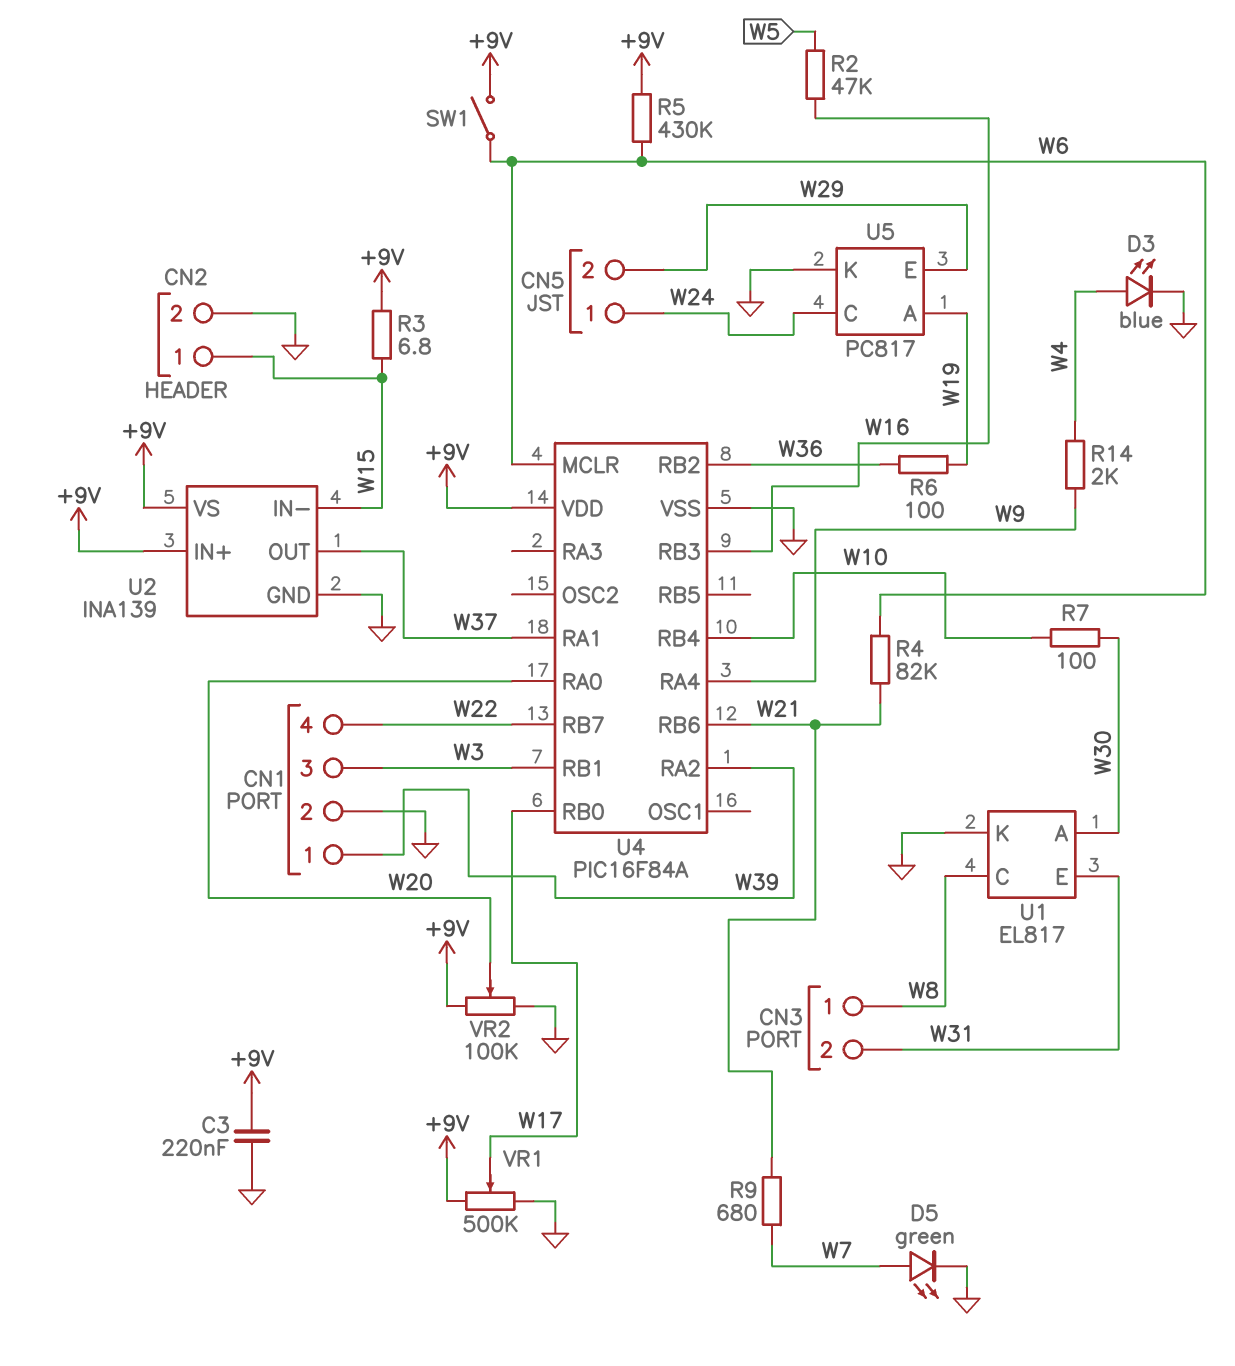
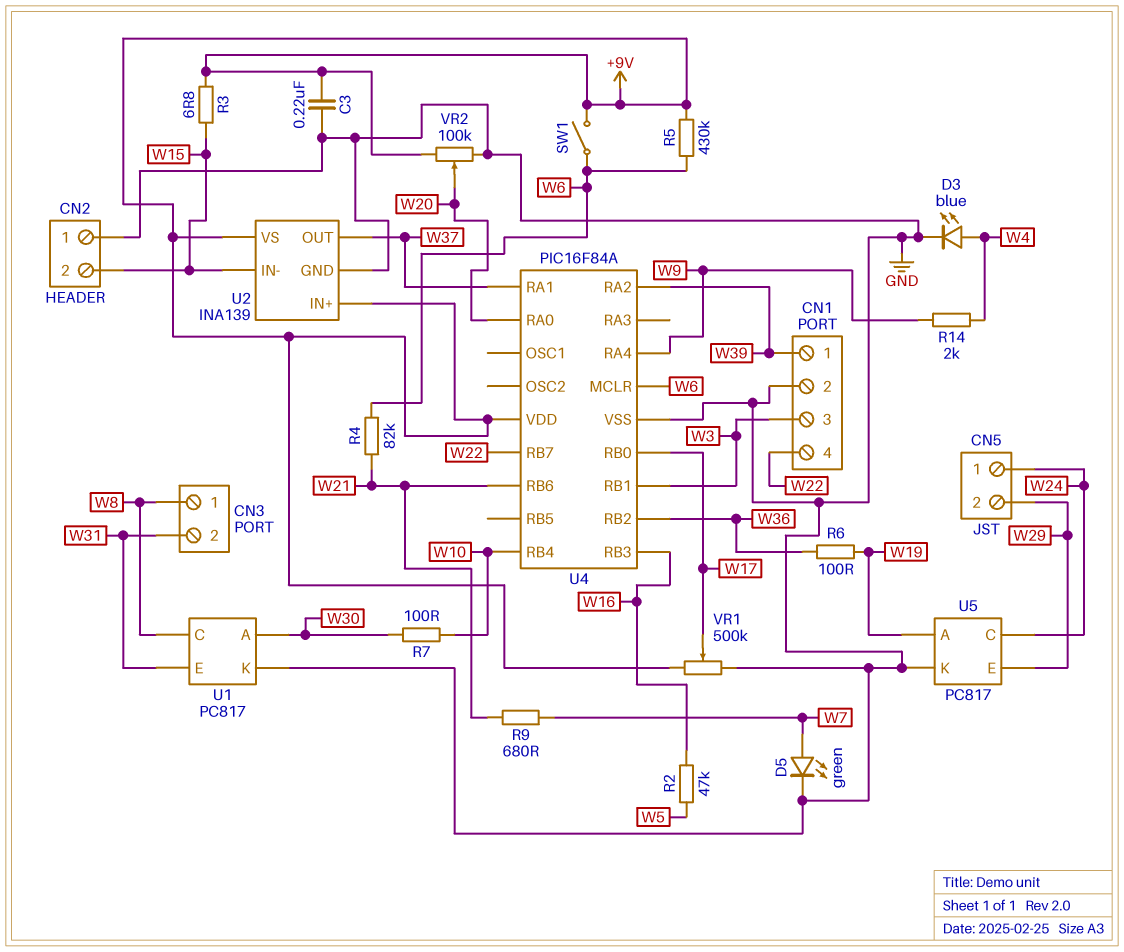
CN2 pin 1: W15 -> GND
CN2 pin 2: GND -> W15
U1: EL817 -> PC817

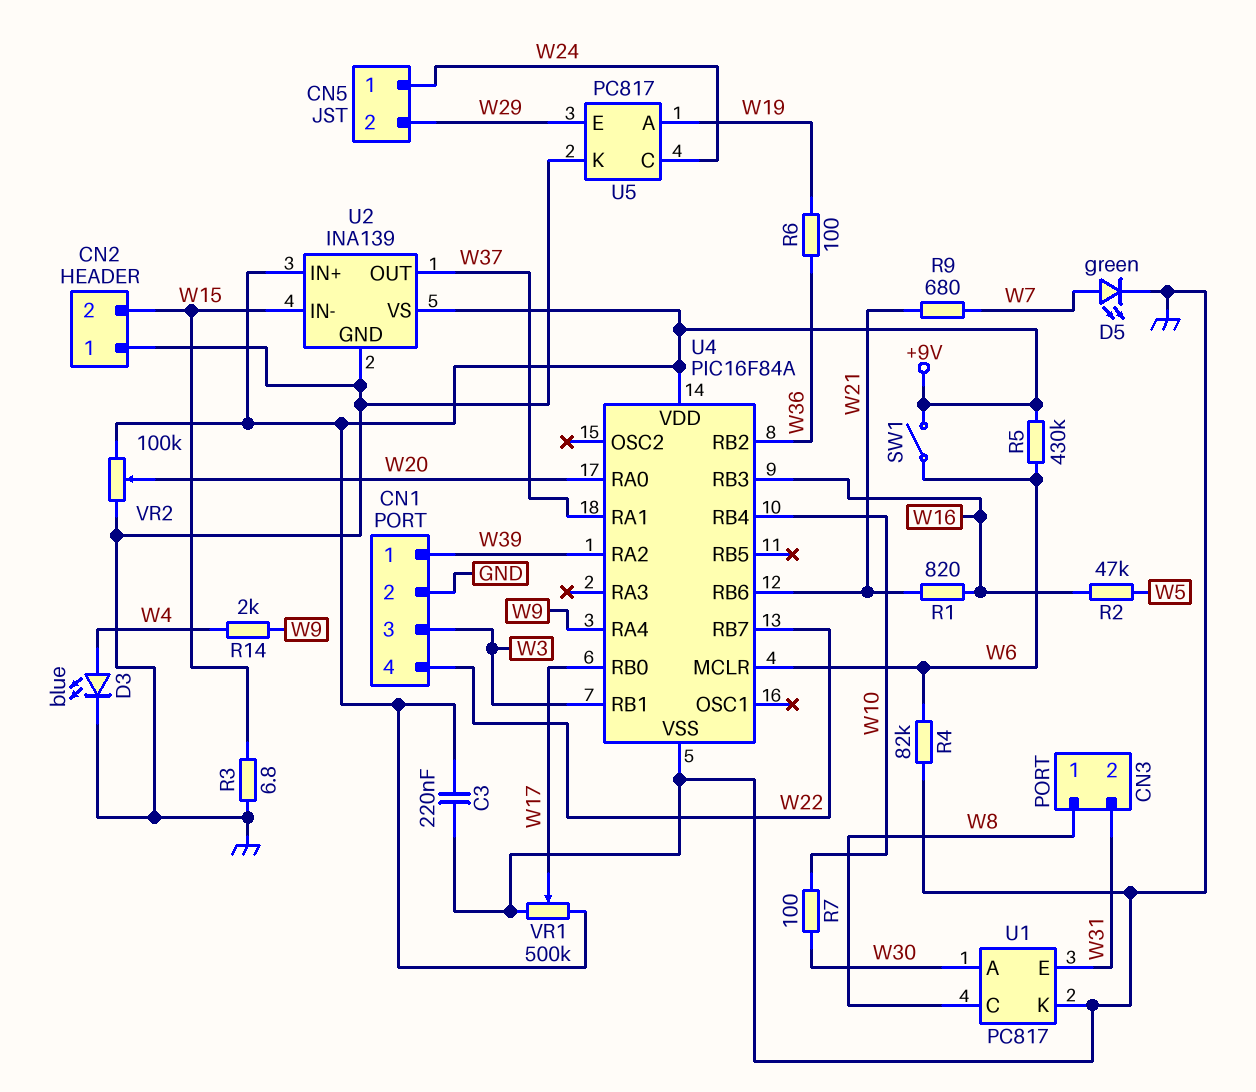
R1: none -> 820 (W16, W21)
R3: 6.8 (+9V, W15) -> 6.8 (GND, W15)
R4: 82k (W6, W21) -> 82k (GND, W6)

